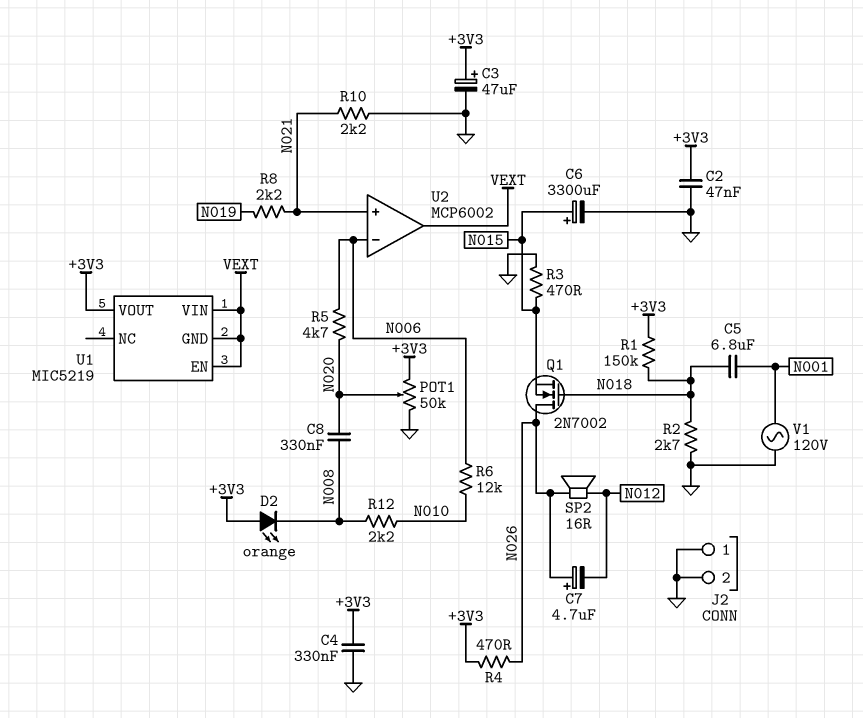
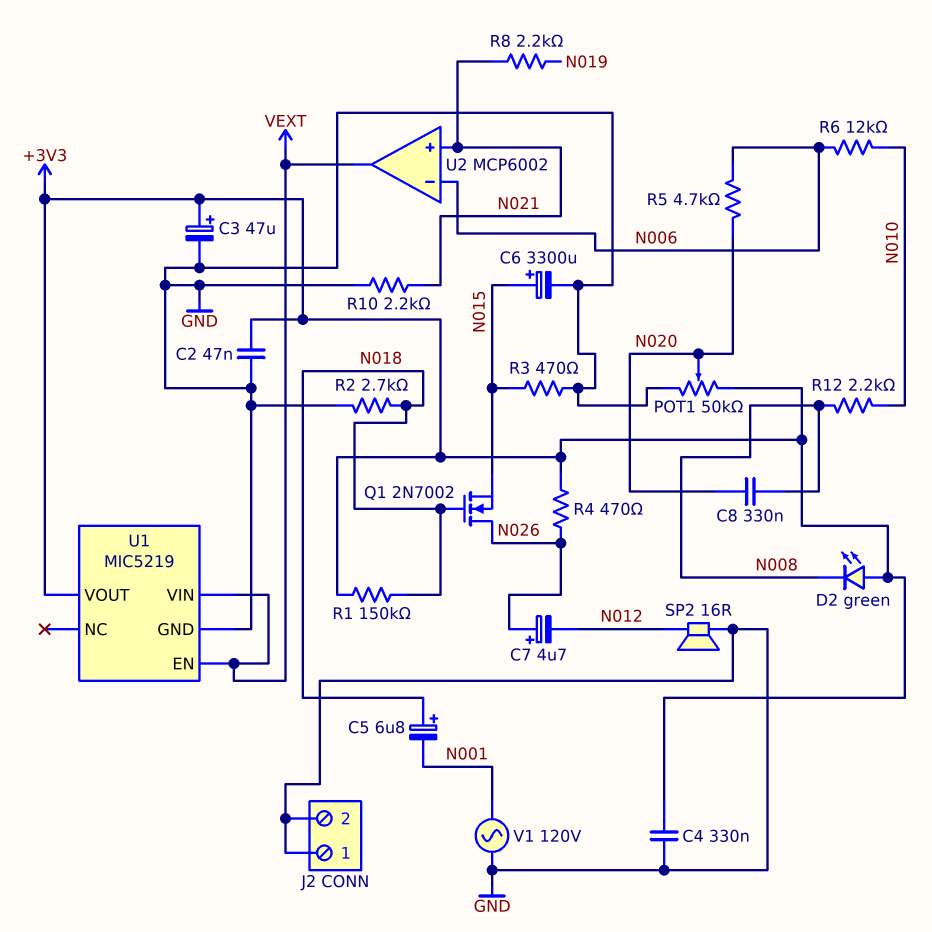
C5: 6.8uF (N001, N018) -> 6.8uF (plus N018, minus N001)
D2: LED orange (A +3V3, K N008) -> LED green (A +3V3, K N008)
SP2: speaker 16R (N012, N026) -> speaker 16R (GND, N012)
U1 pin GND: VEXT -> GND

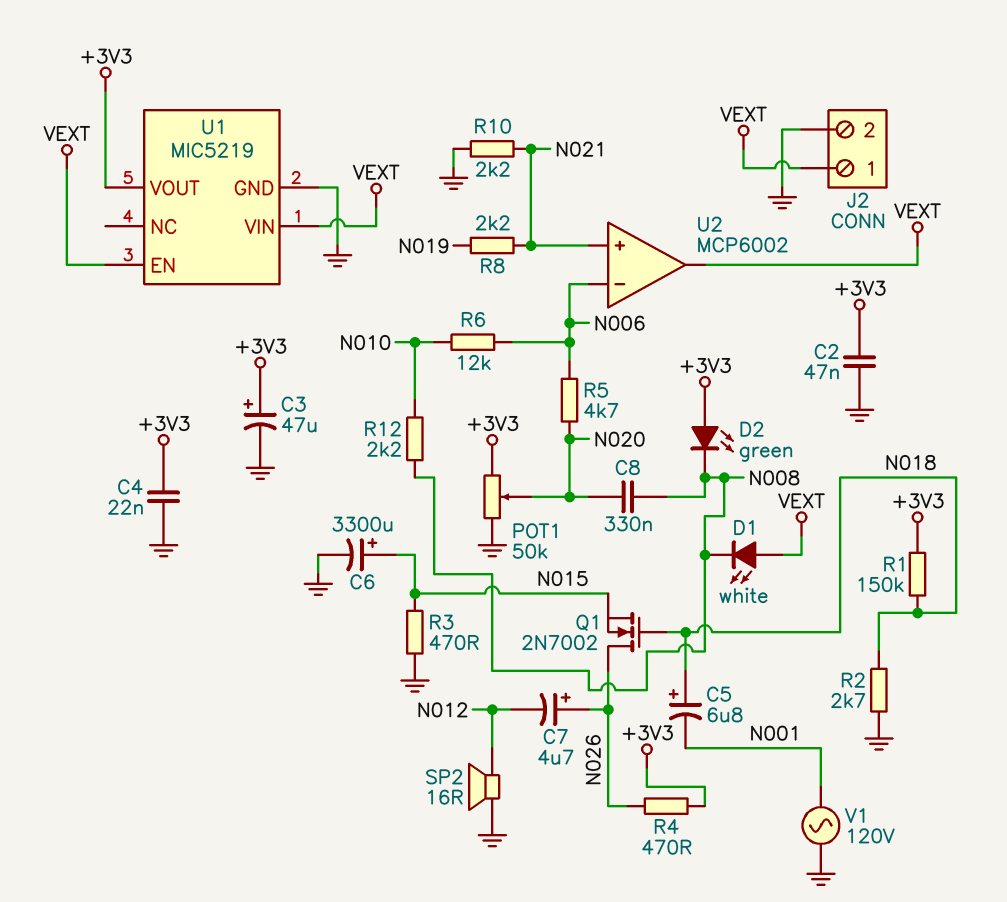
C4: 330nF (+3V3, GND) -> 22nF (+3V3, GND)
D1: none -> LED white (A VEXT, K N008)
J2 pin 1: GND -> VEXT

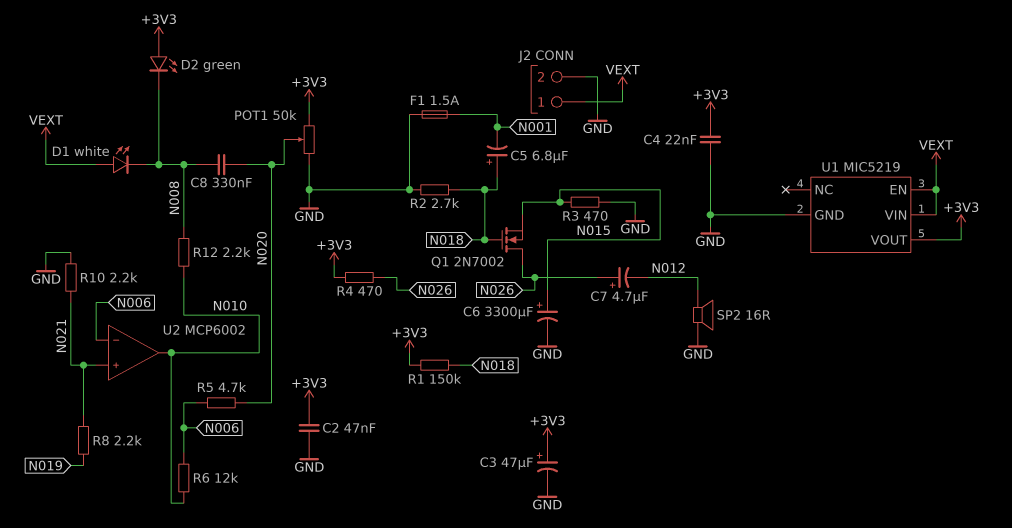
F1: none -> 1.5A (GND, N001)
U2 pin out: VEXT -> N010
V1: AC 120V (GND, N001) -> none

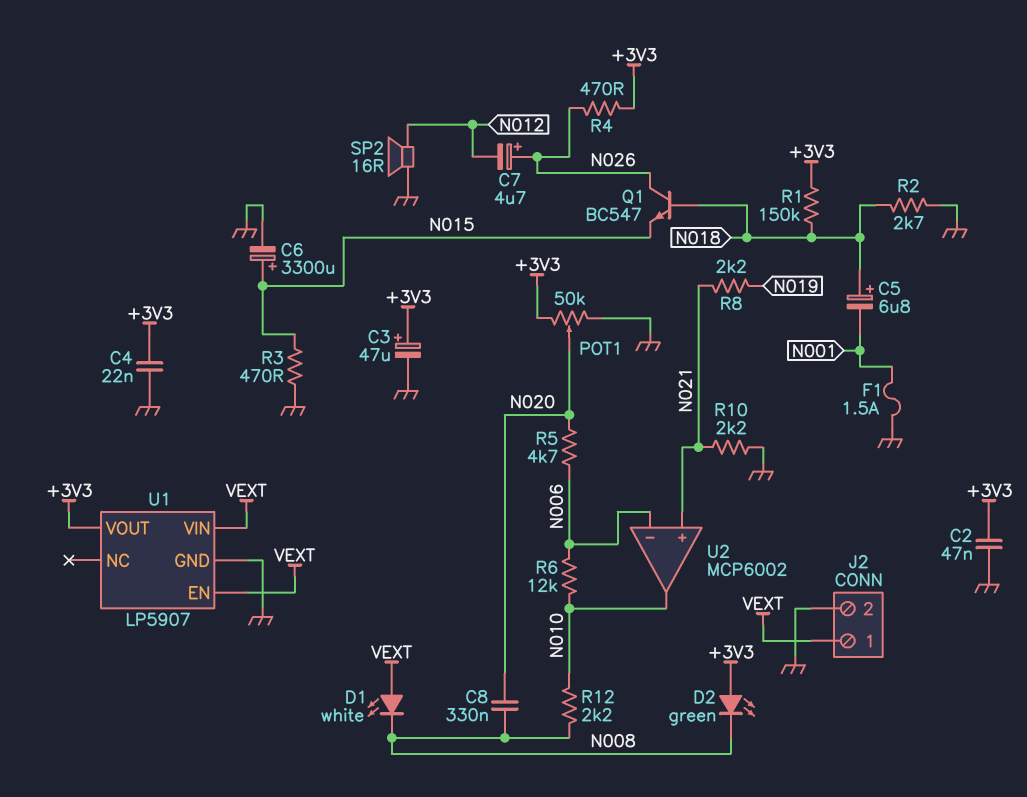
Q1: NMOS 2N7002 (G N018, D N026, S N015) -> NPN BC547 (B N018, C N026, E N015)
U1: MIC5219 -> LP5907

